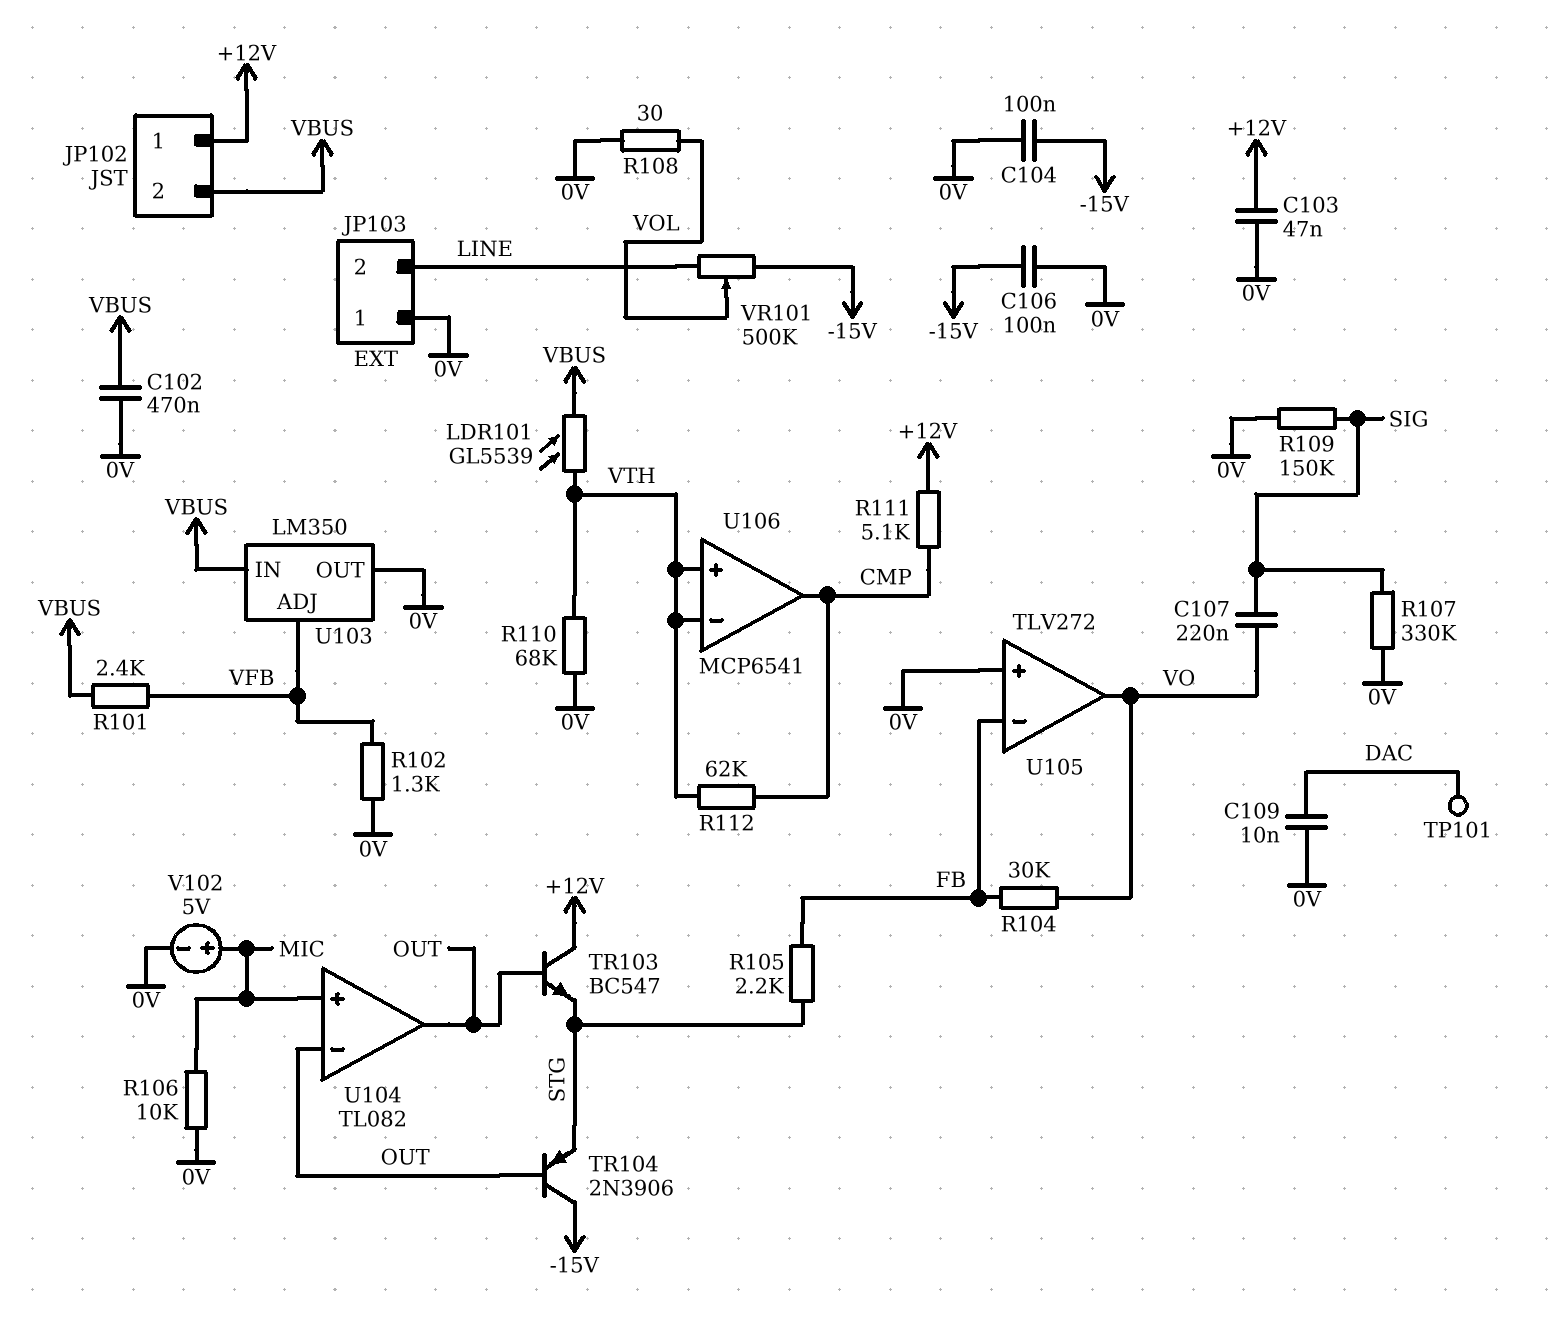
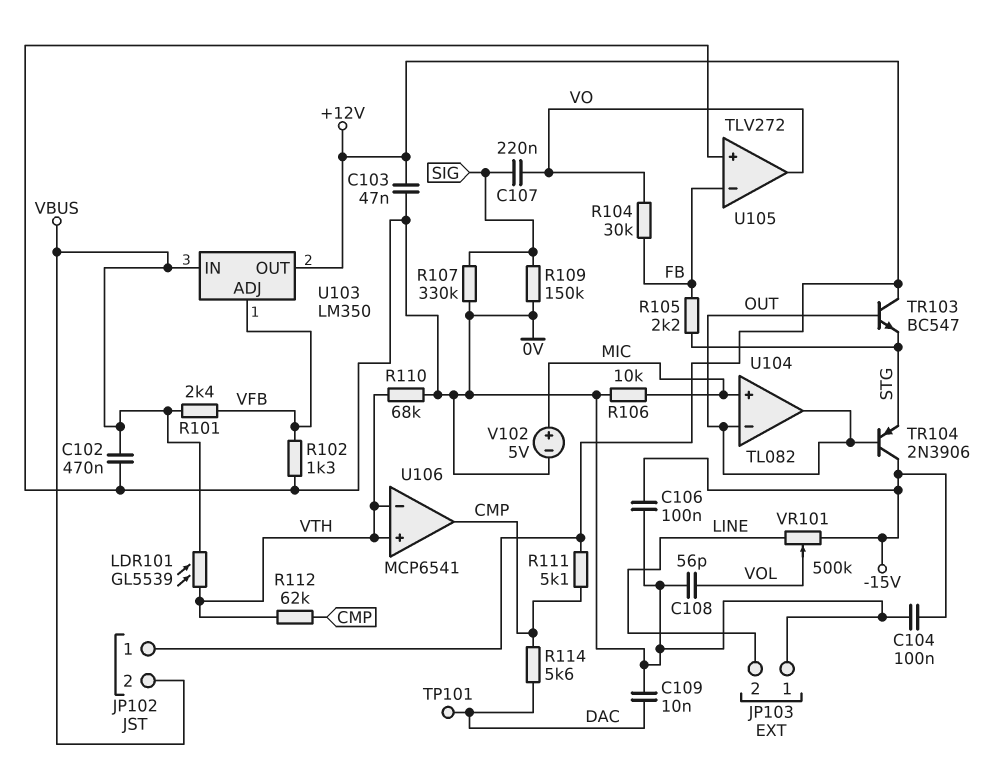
C108: none -> 56pF (0V, VOL)
R108: 30 (0V, VOL) -> none
R114: none -> 5.6k (CMP, DAC)
U103 pin OUT: 0V -> +12V

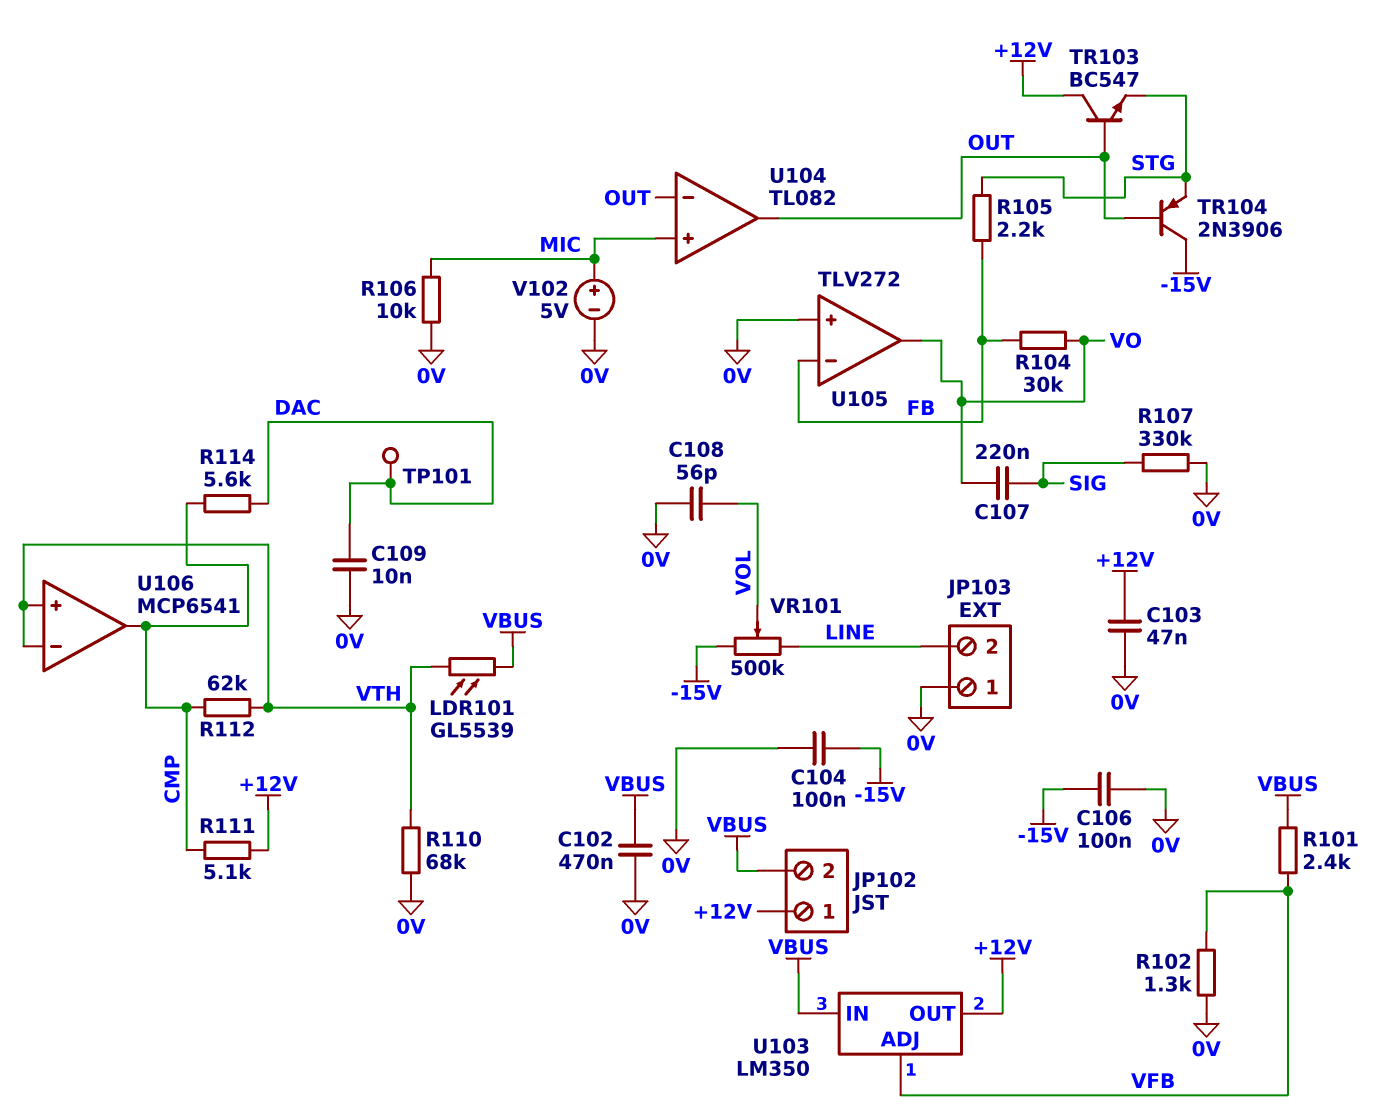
R109: 150k (0V, SIG) -> none

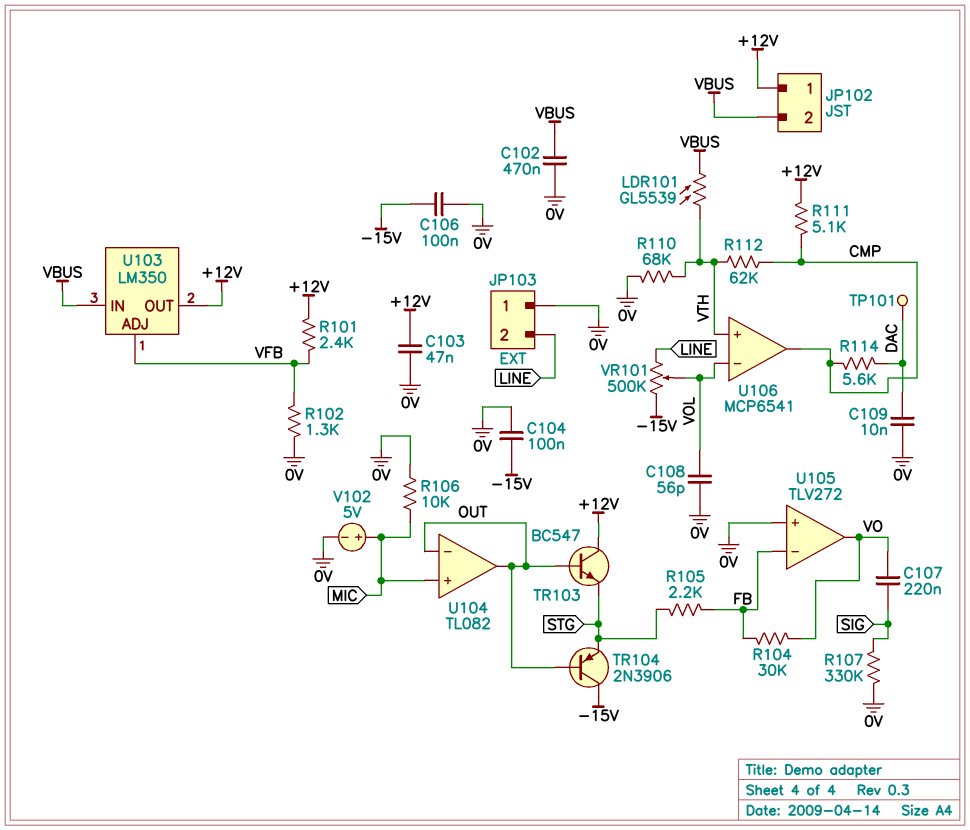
R101: 2.4k (VBUS, VFB) -> 2.4k (+12V, VFB)
U106 pin in-: VTH -> VOL

